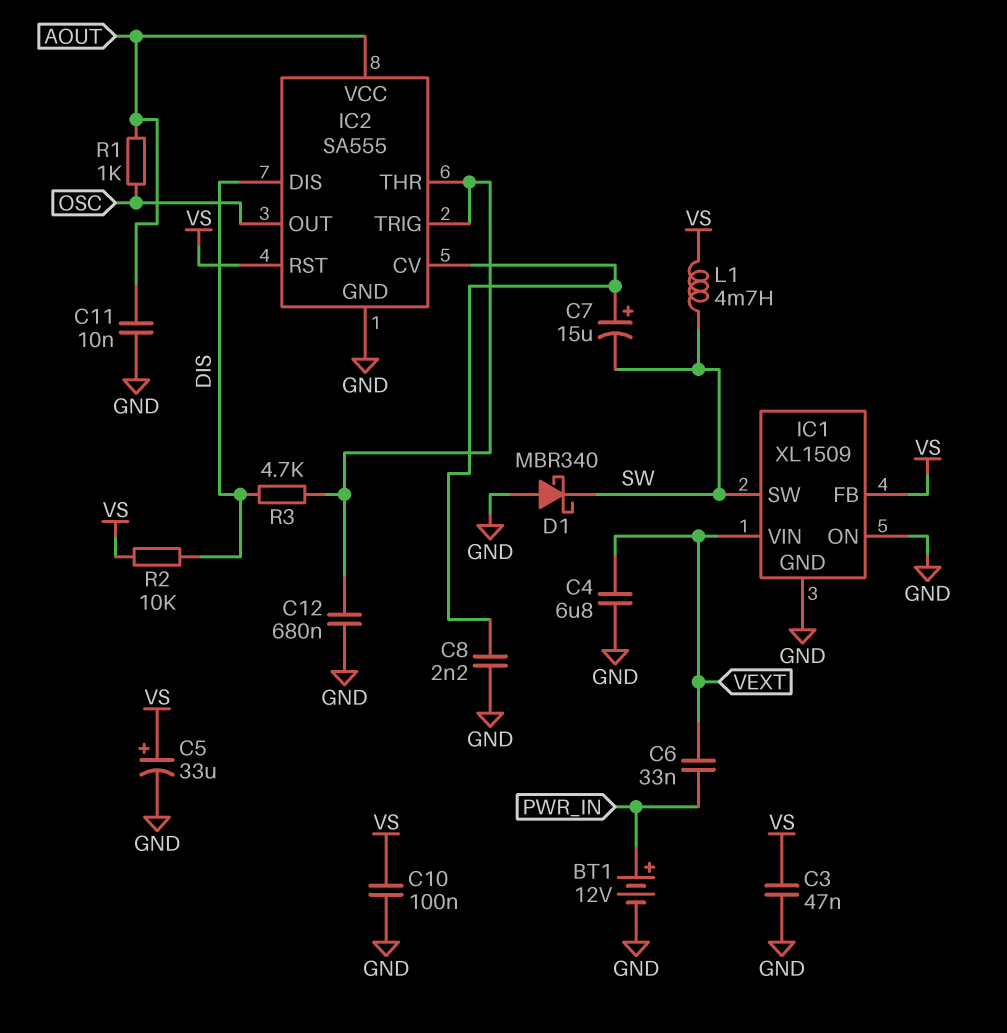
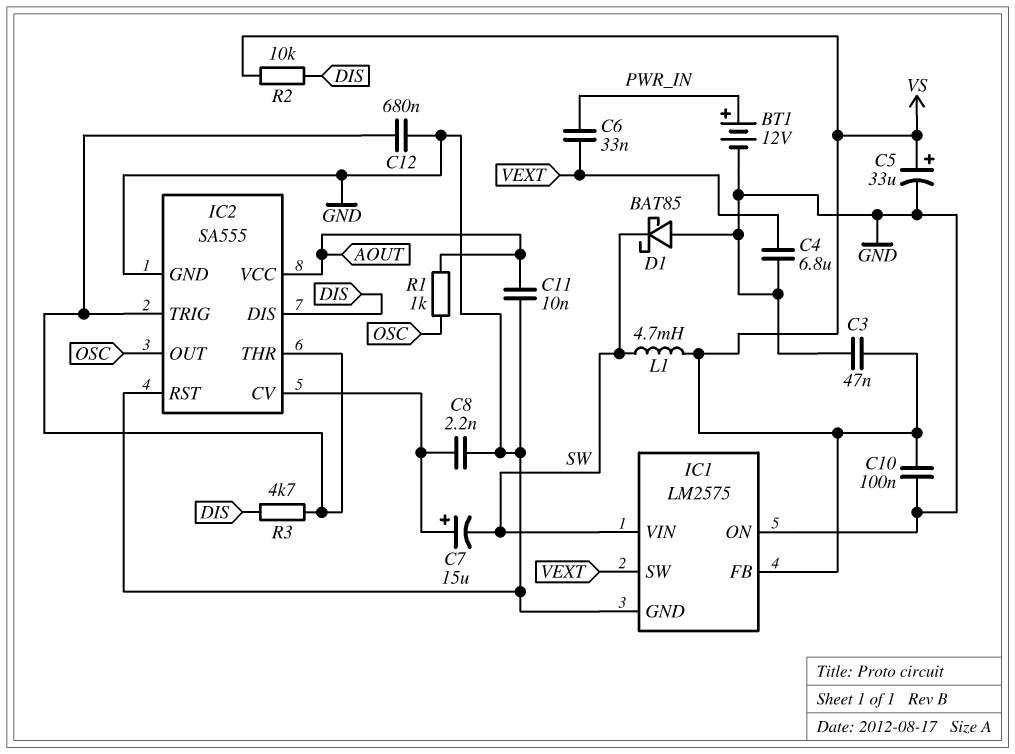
D1: schottky MBR340 (A GND, K SW) -> schottky BAT85 (A GND, K SW)
IC1: XL1509 -> LM2575
IC1 pin SW: SW -> VEXT
IC1 pin VIN: VEXT -> SW
IC2 pin RST: VS -> GND

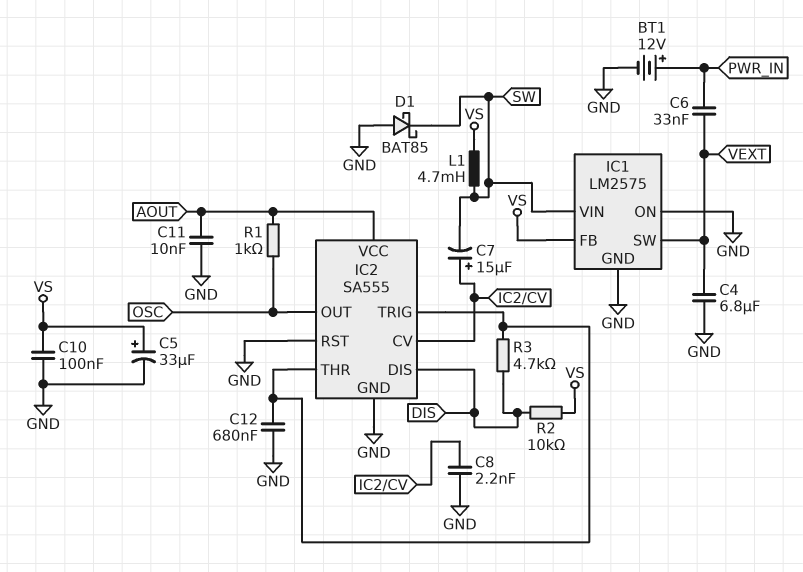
C3: 47nF (GND, VS) -> none

